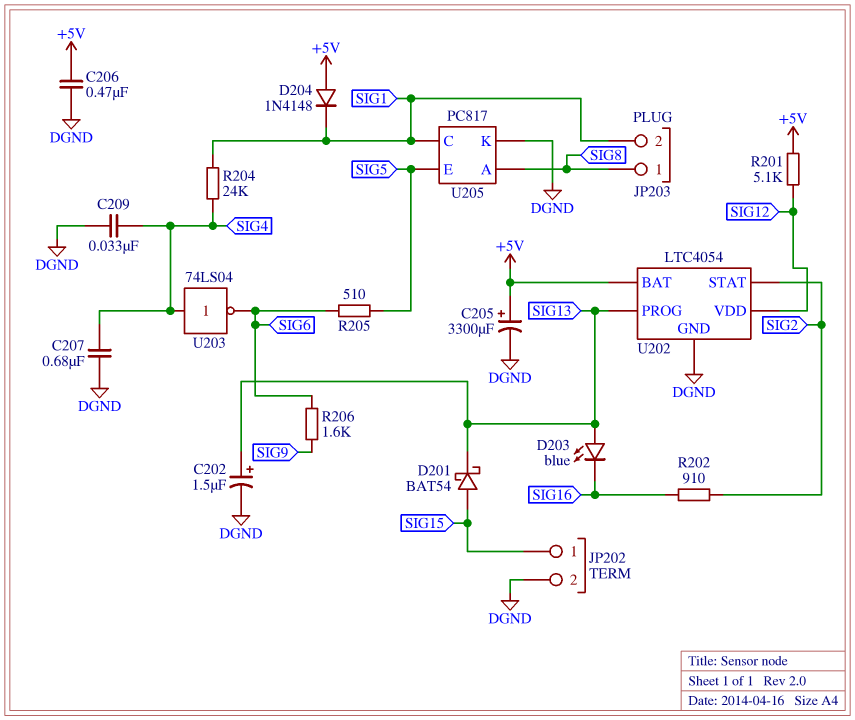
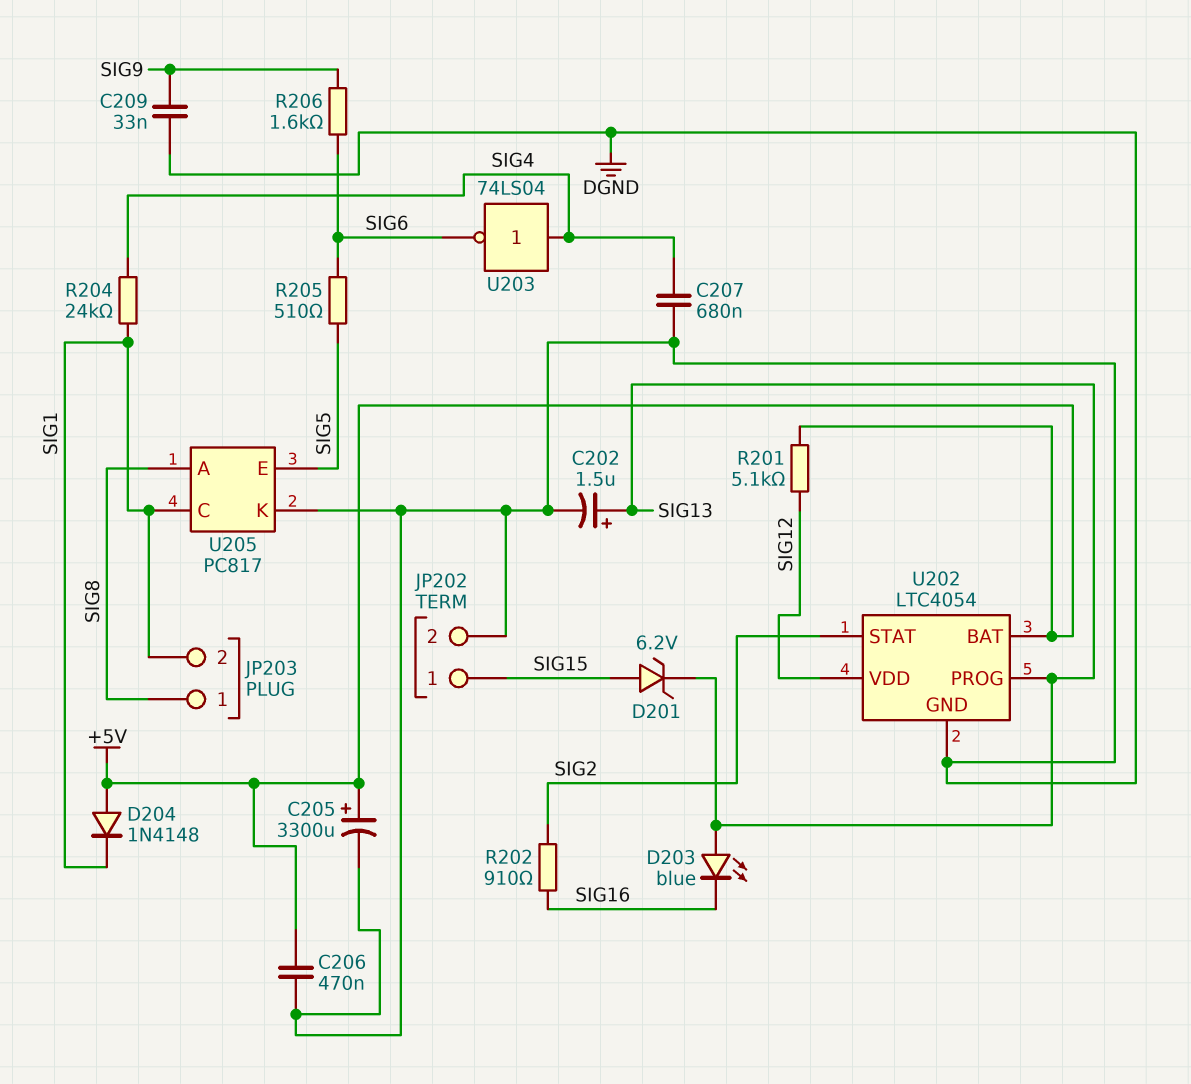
C209: 33nF (DGND, SIG4) -> 33nF (DGND, SIG9)
D201: schottky BAT54 (A SIG15, K SIG13) -> zener 6.2V (A SIG15, K SIG13)

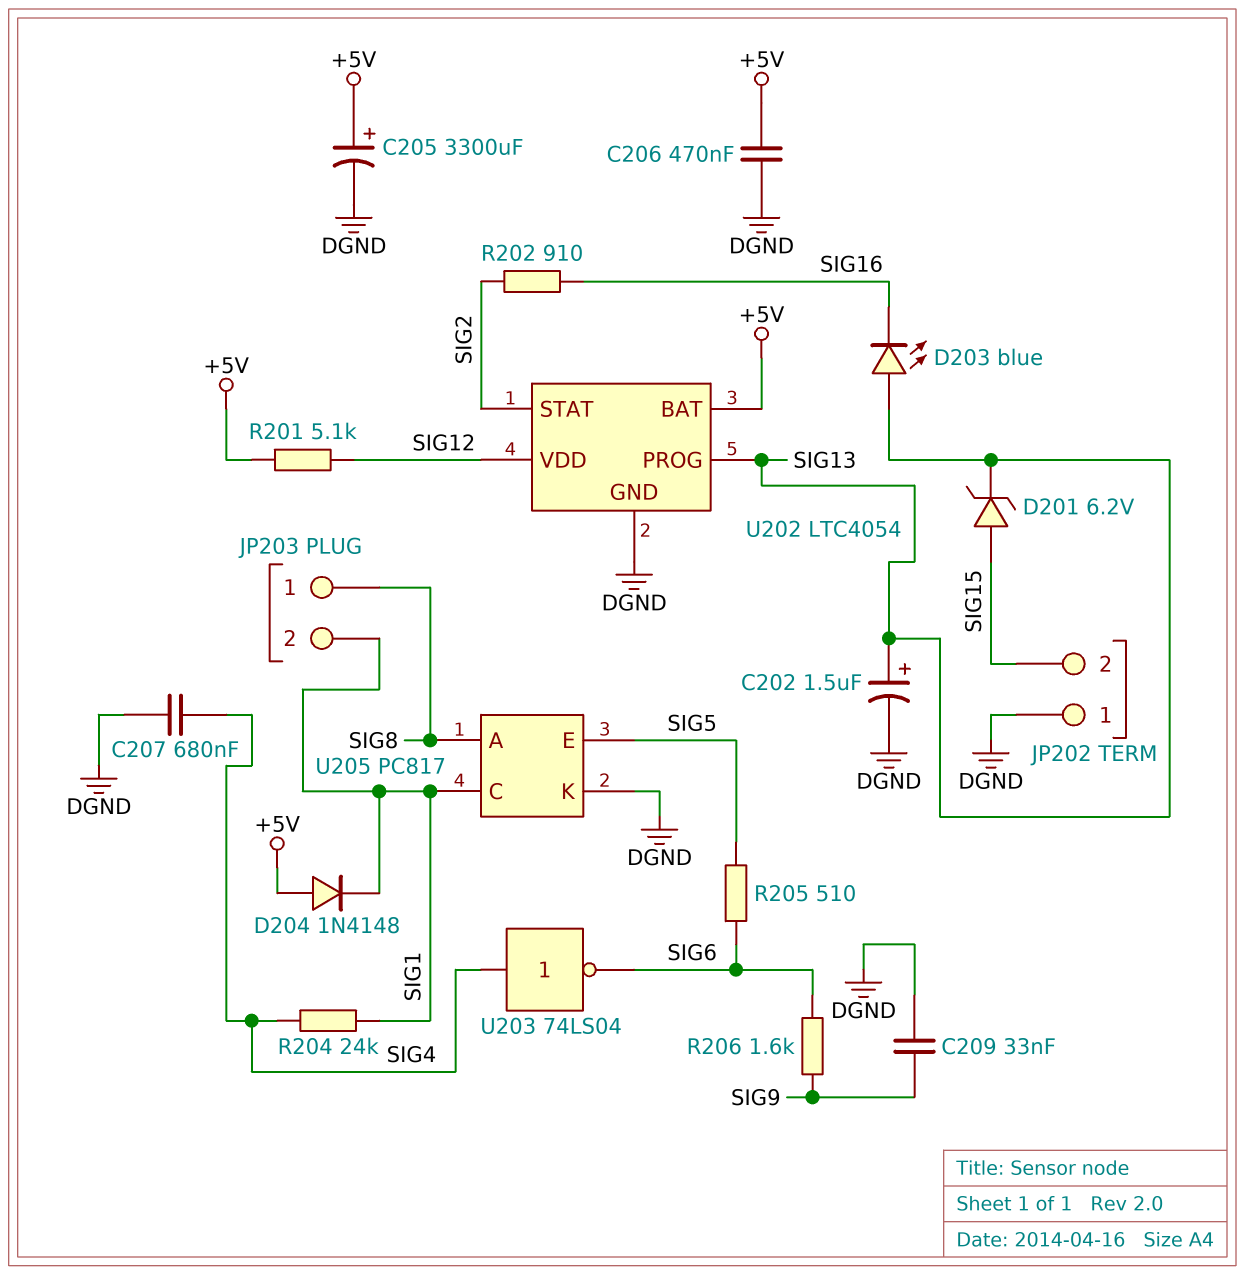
JP202 pin 1: SIG15 -> DGND
JP202 pin 2: DGND -> SIG15

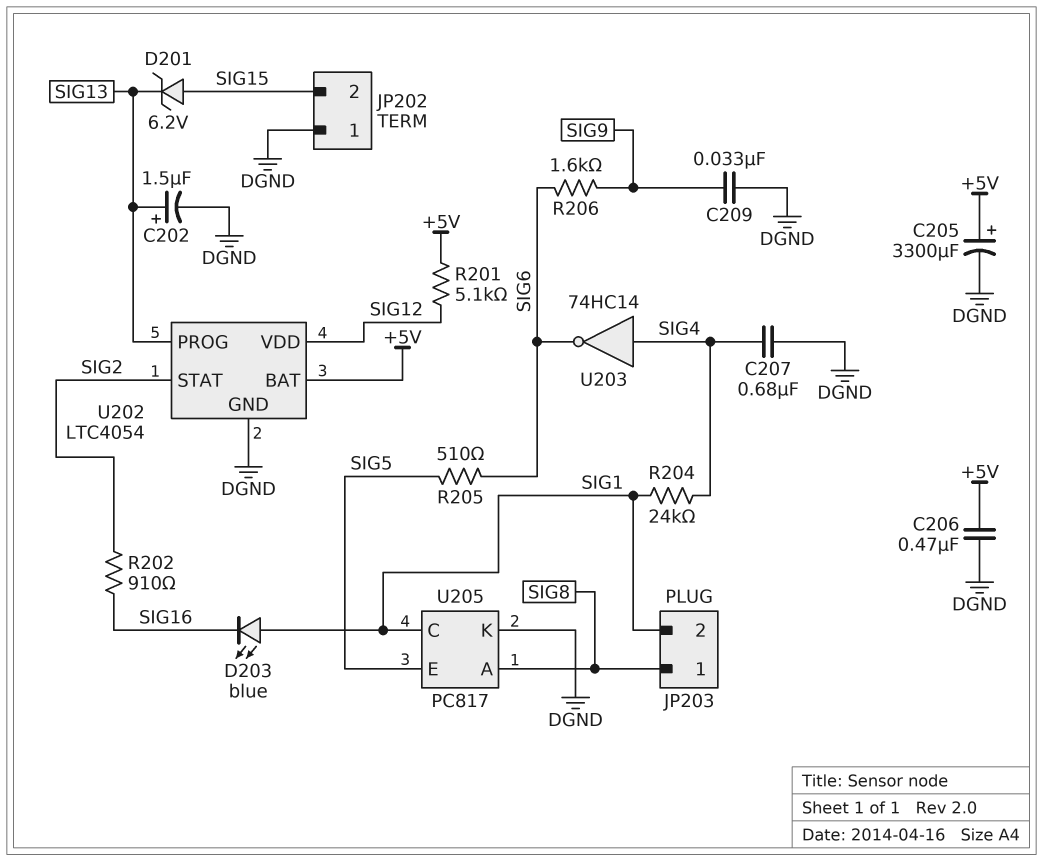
D203: LED blue (A SIG13, K SIG16) -> LED blue (A SIG1, K SIG16)
D204: diode 1N4148 (A +5V, K SIG1) -> none
U203: NOT 74LS04 (in SIG4, out SIG6) -> NOT 74HC14 (in SIG4, out SIG6)

